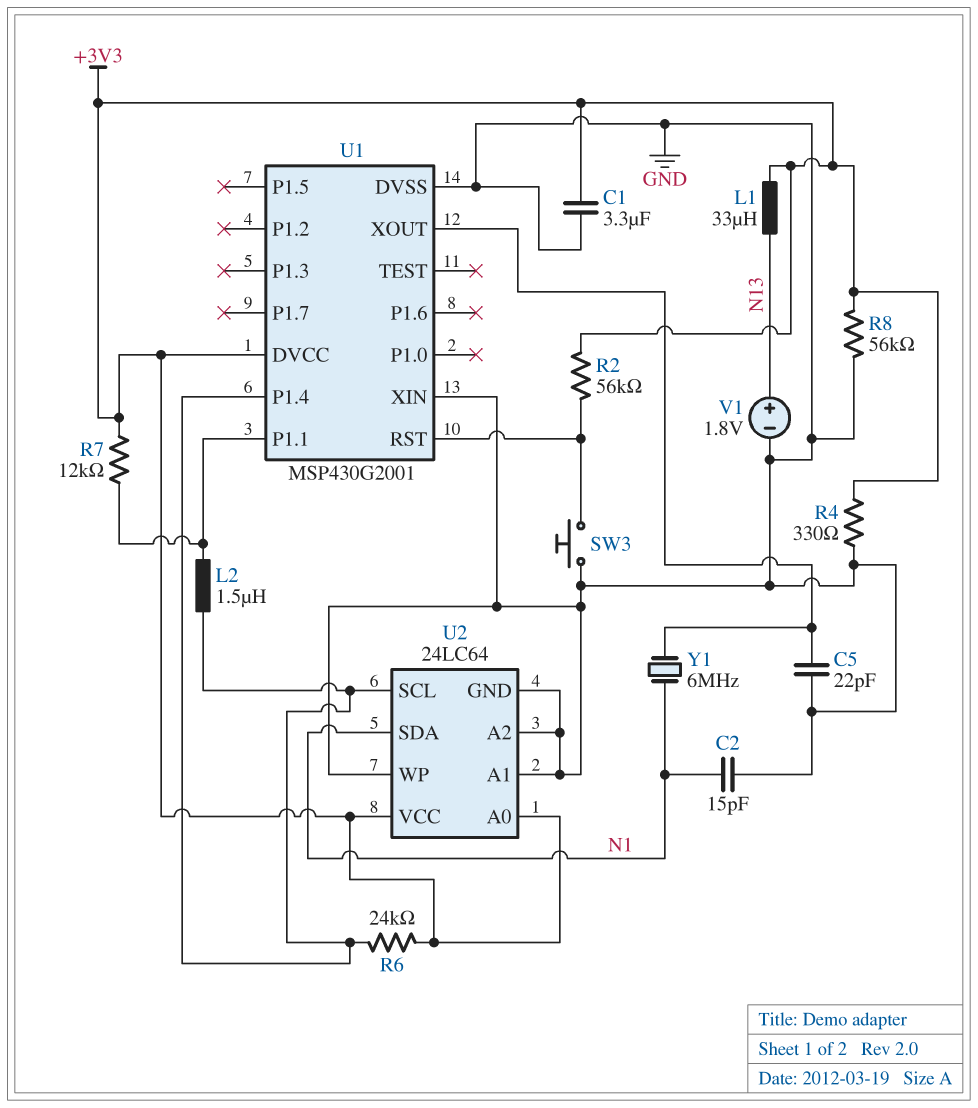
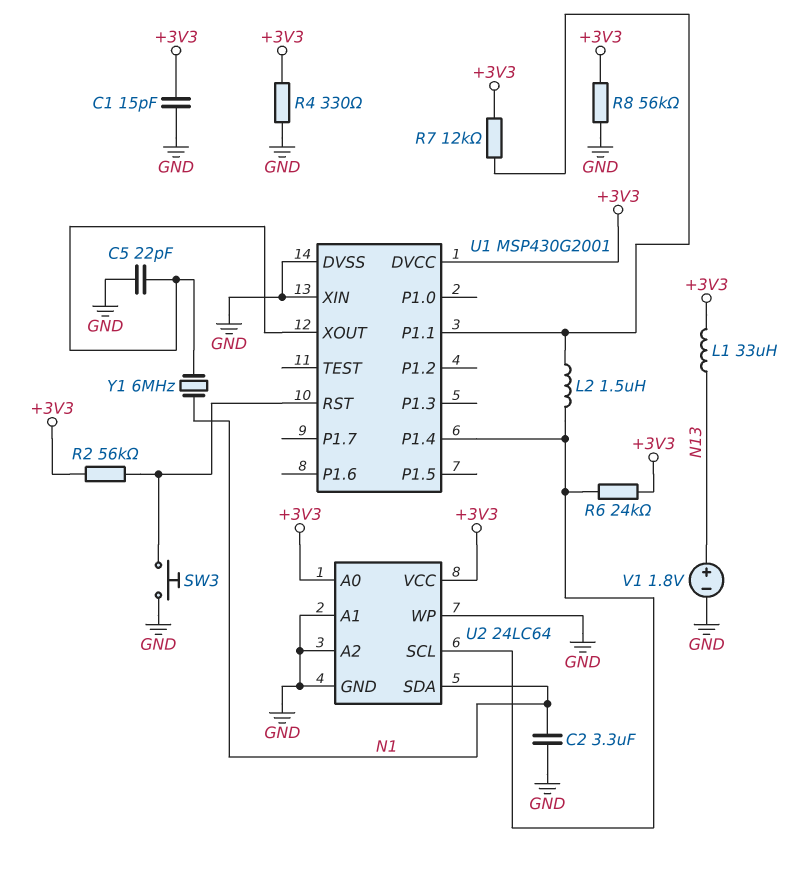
C1: 3.3uF (+3V3, GND) -> 15pF (+3V3, GND)
C2: 15pF (GND, N1) -> 3.3uF (GND, N1)

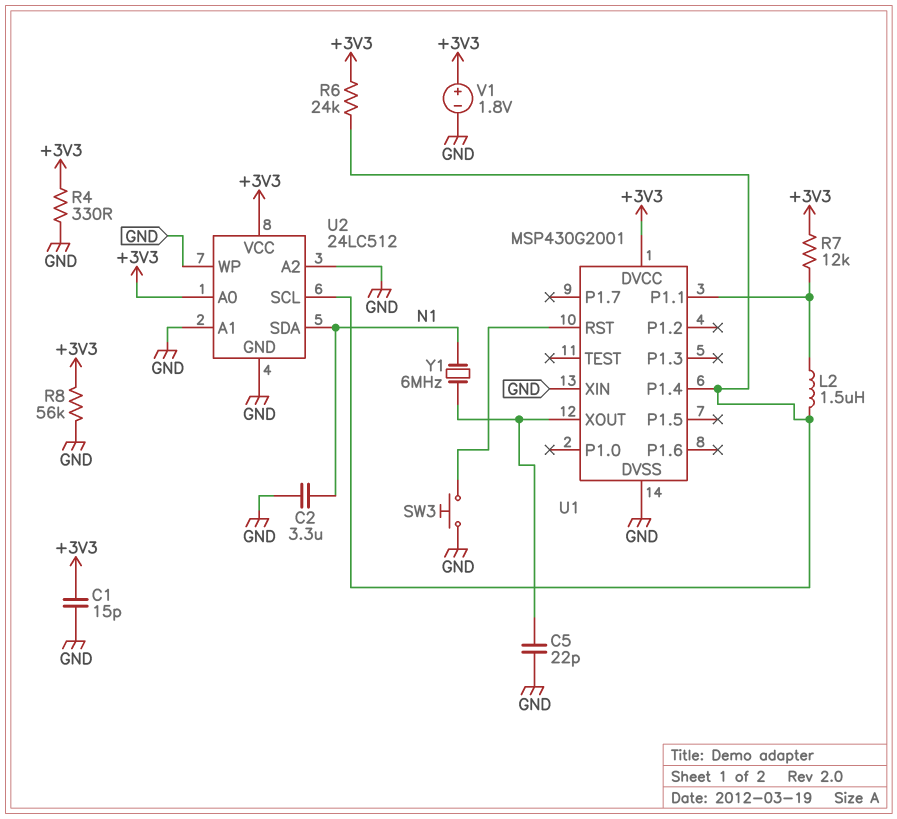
L1: 33uH (+3V3, N13) -> none
R2: 56k (+3V3, U1/RST) -> none
U2: 24LC64 -> 24LC512
V1: 1.8V (plus N13, minus GND) -> 1.8V (plus +3V3, minus GND)

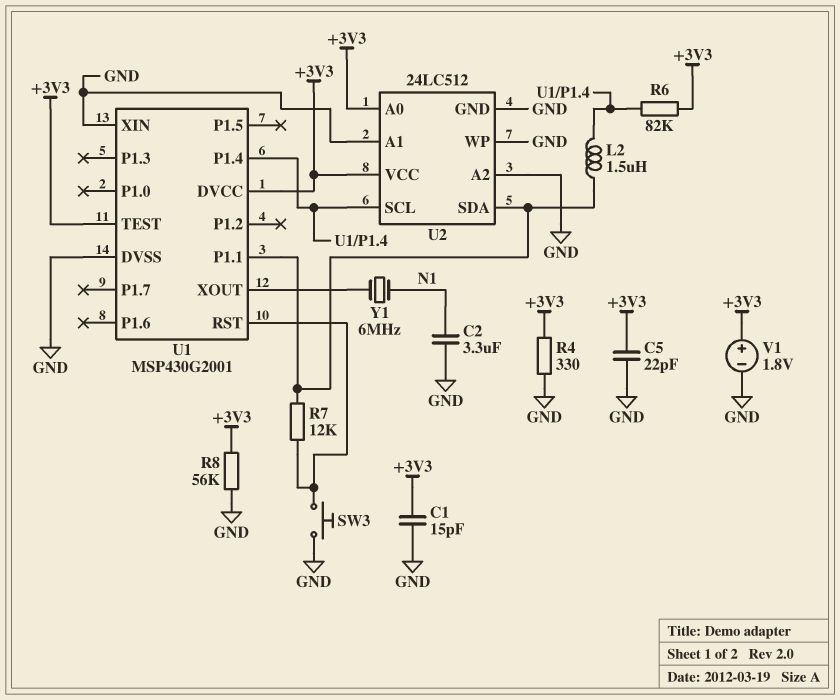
C5: 22pF (GND, U1/XOUT) -> 22pF (+3V3, GND)
R6: 24k (+3V3, U1/P1.4) -> 82k (+3V3, U1/P1.4)
R7: 12k (+3V3, U1/P1.1) -> 12k (U1/P1.1, U1/RST)
U1 pin TEST: none -> +3V3
U2 pin SDA: N1 -> U1/P1.1

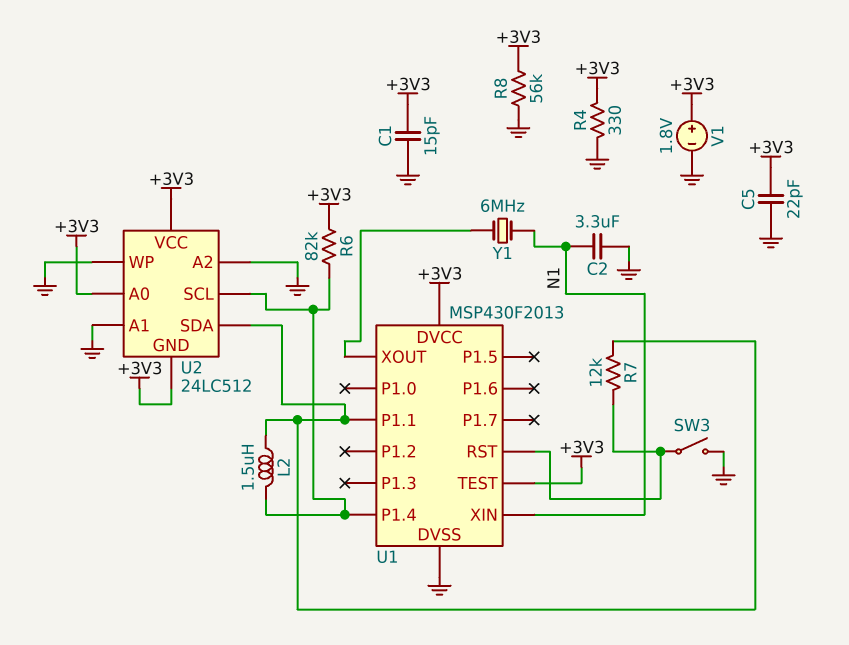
SW3: button (GND, U1/RST) -> switch (GND, U1/RST)
U1: MSP430G2001 -> MSP430F2013
U1 pin XIN: GND -> N1
U2 pin GND: GND -> +3V3

